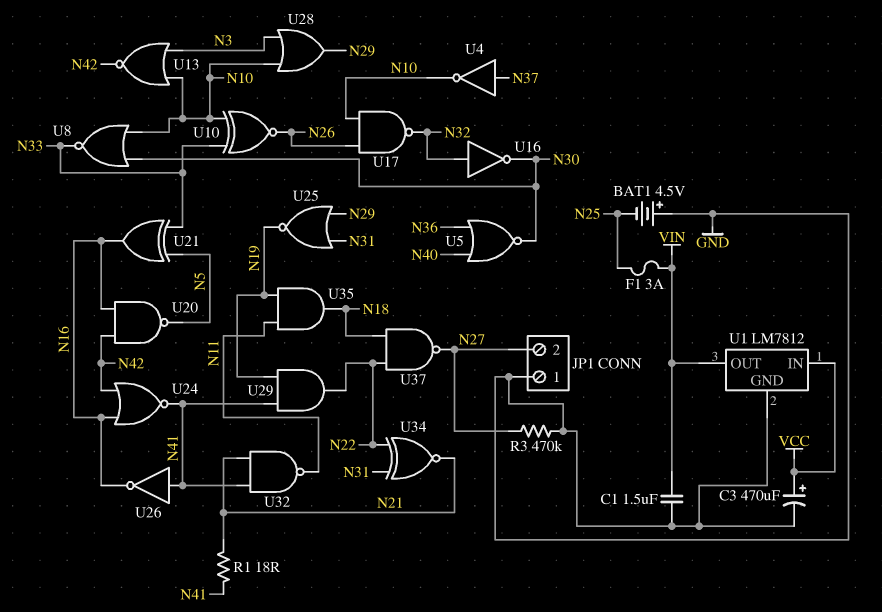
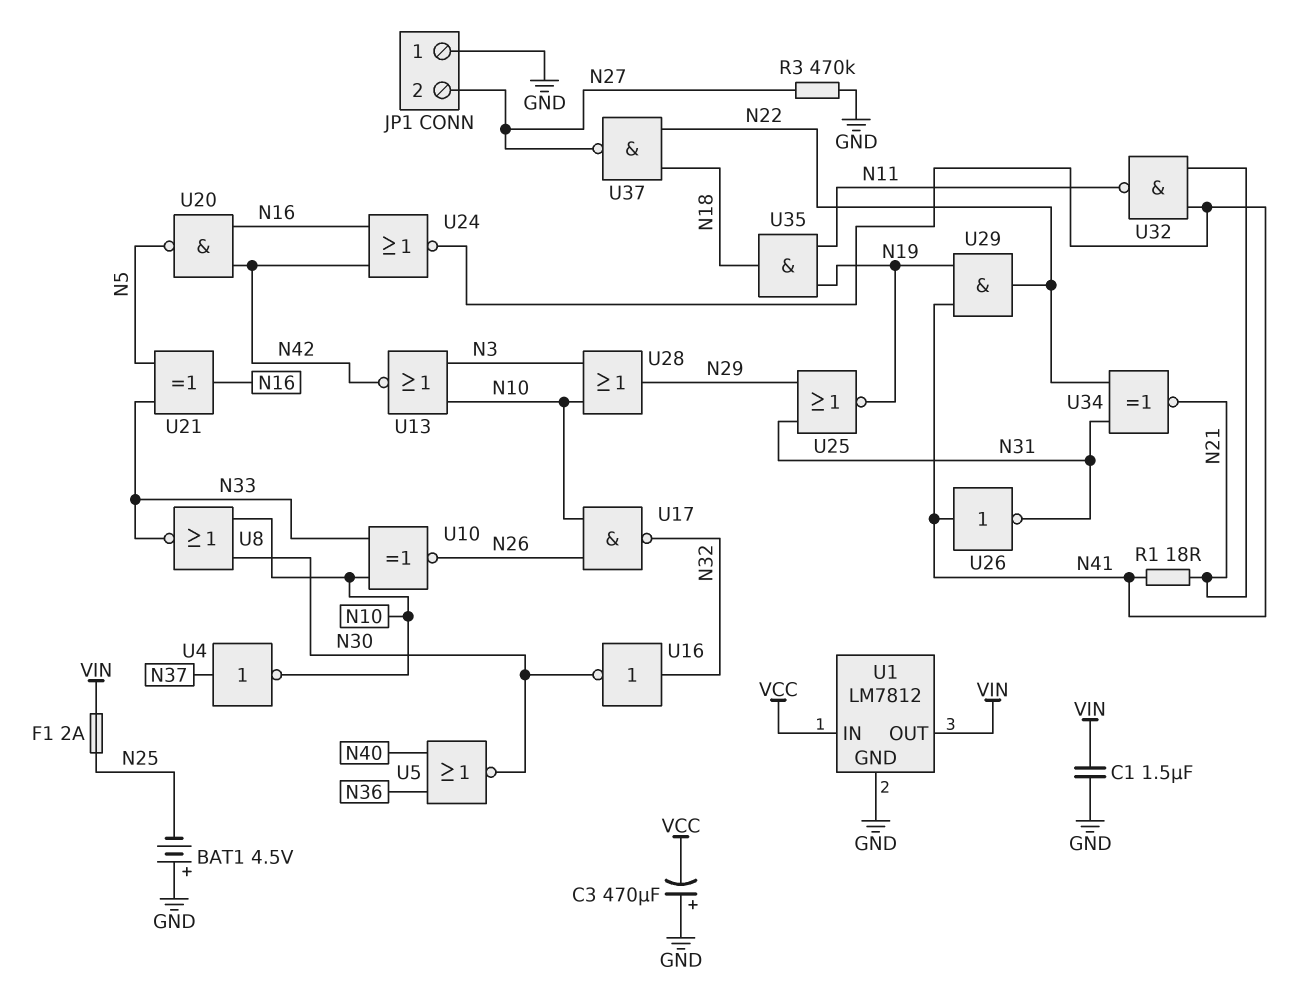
C3: 470uF (plus VCC, minus GND) -> 470uF (plus GND, minus VCC)
F1: 3A (N25, VIN) -> 2A (N25, VIN)
U26: NOT (in N41, out N16) -> NOT (in N41, out N31)

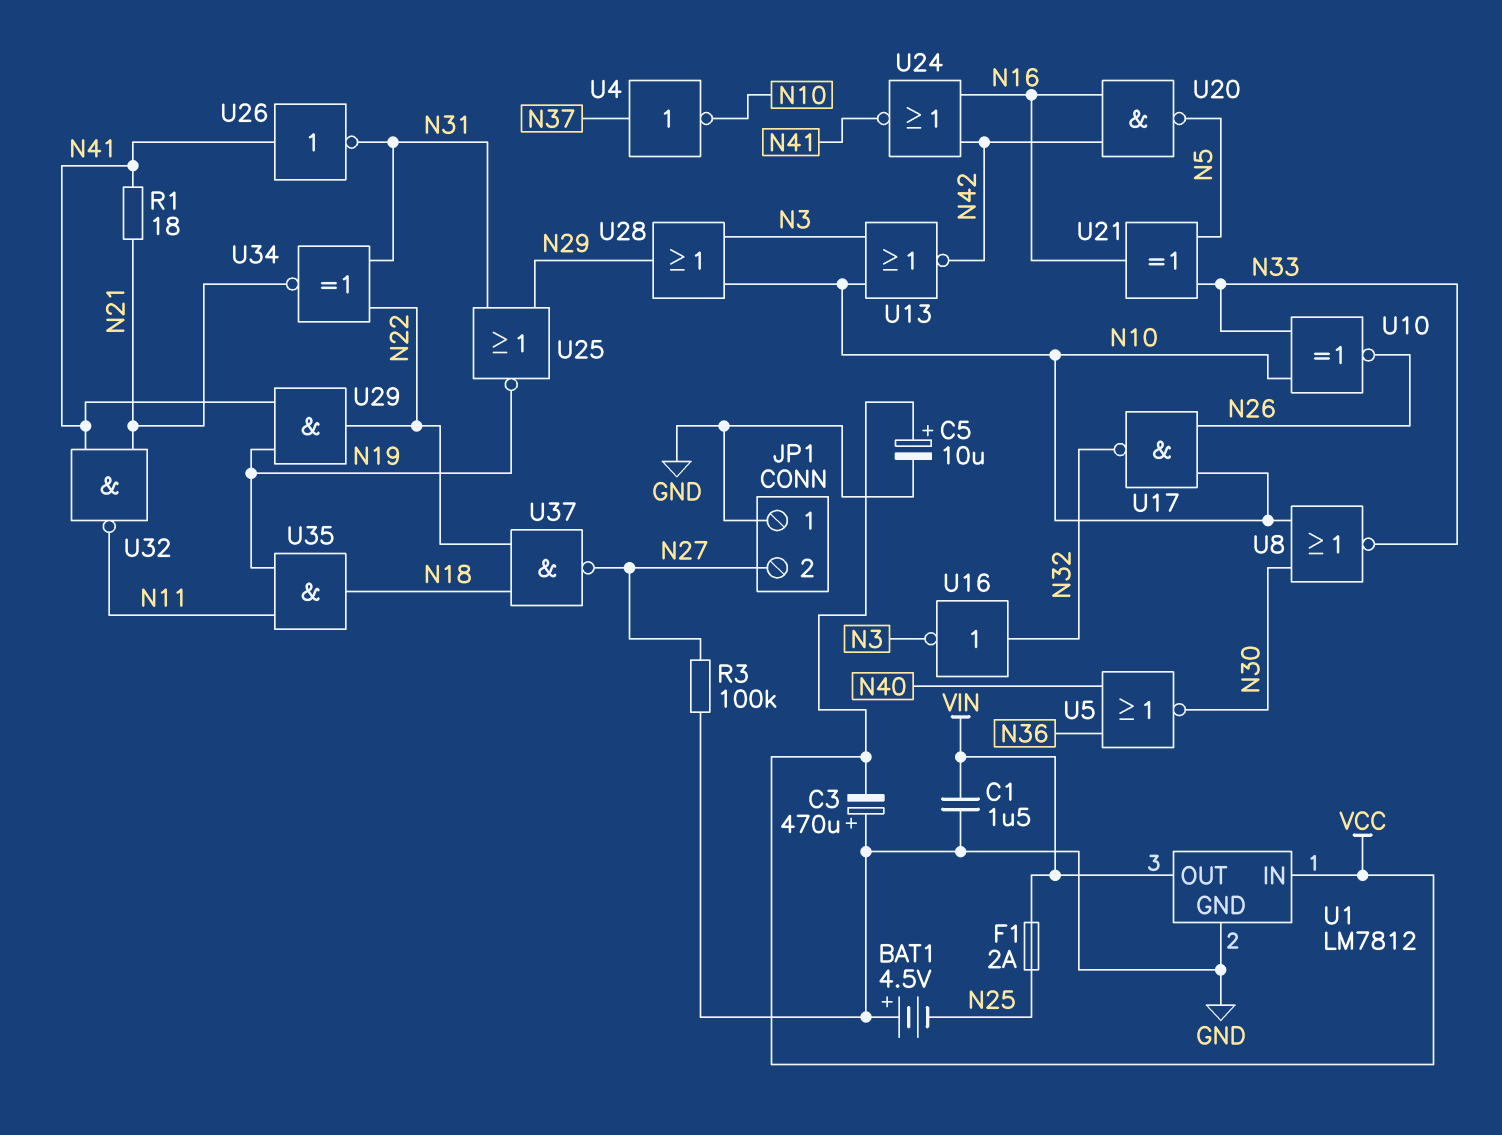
C5: none -> 10uF (plus VCC, minus GND)
R3: 470k (GND, N27) -> 100k (GND, N27)
U16: NOT (in N32, out N30) -> NOT (in N32, out N3)

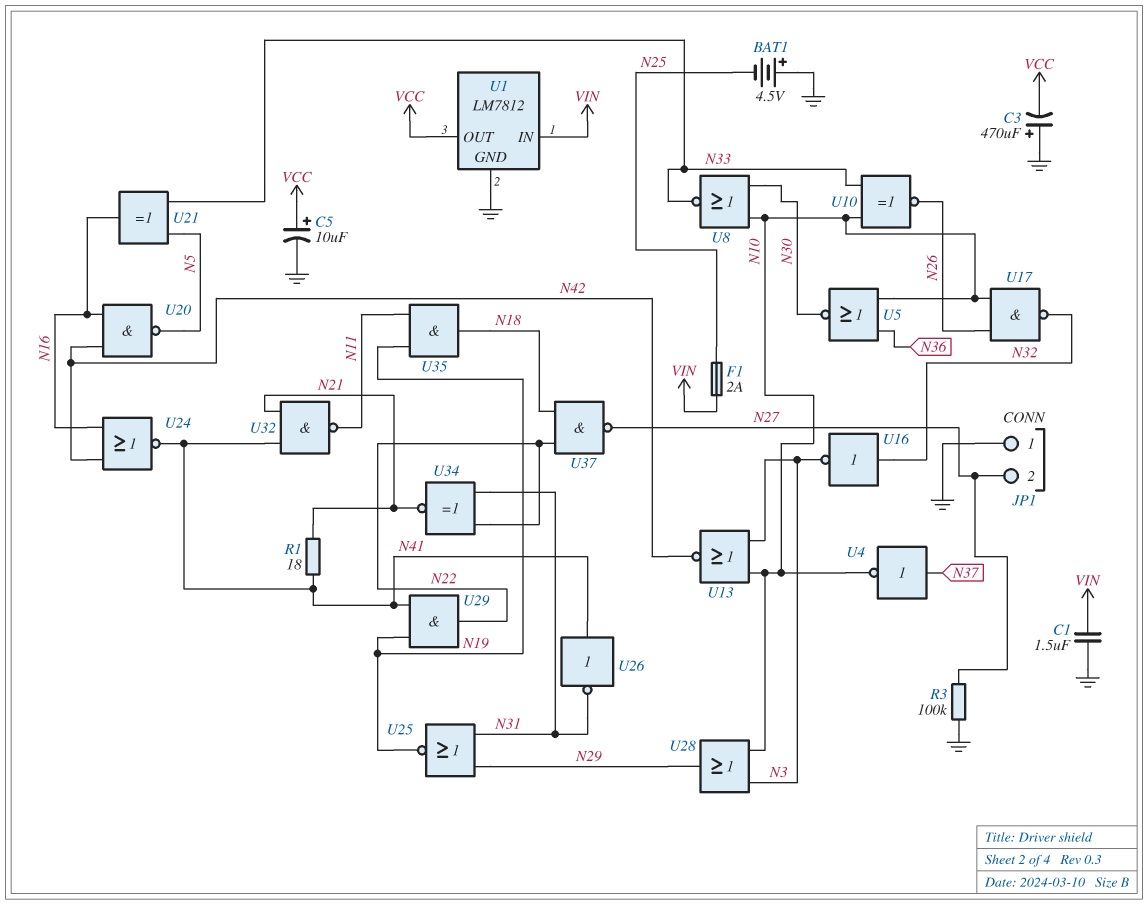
U1 pin IN: VCC -> VIN
U1 pin OUT: VIN -> VCC
U5: NOR (in N36, in N40, out N30) -> NOR (in N10, in N36, out N30)

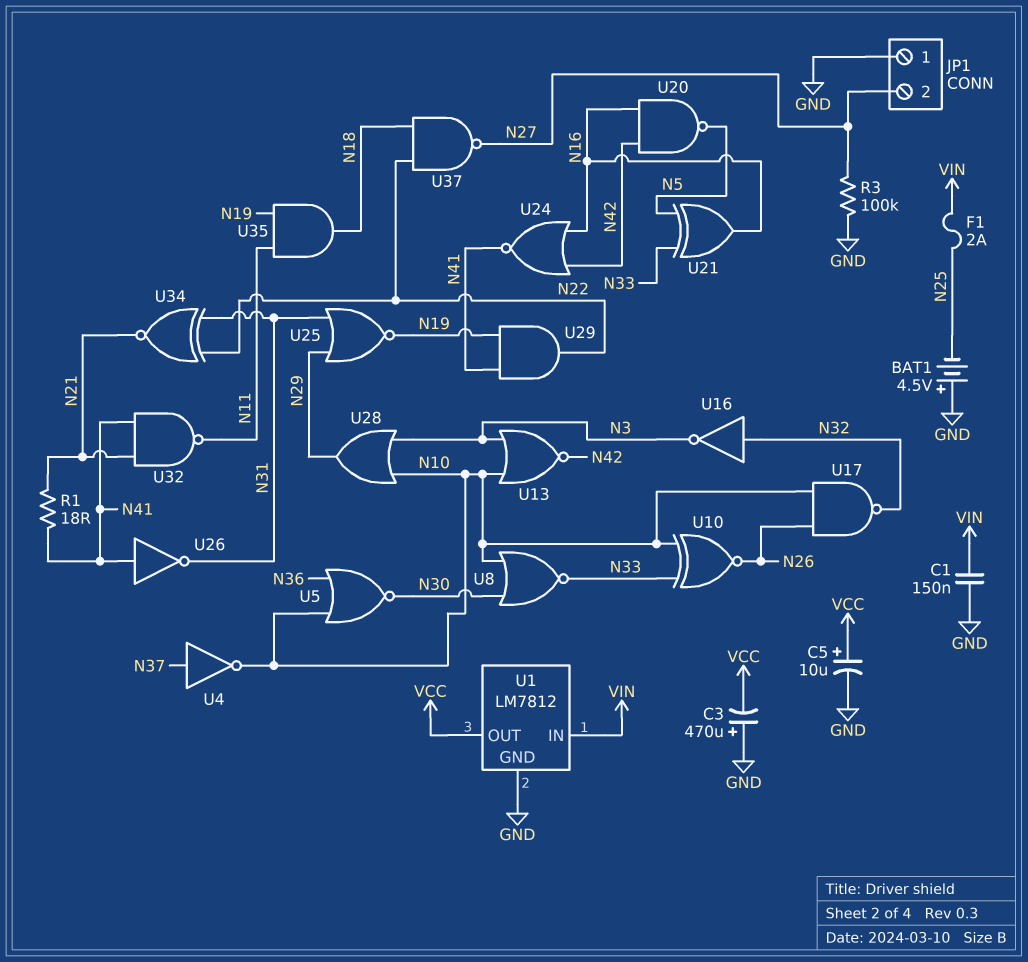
C1: 1.5uF (GND, VIN) -> 150nF (GND, VIN)

